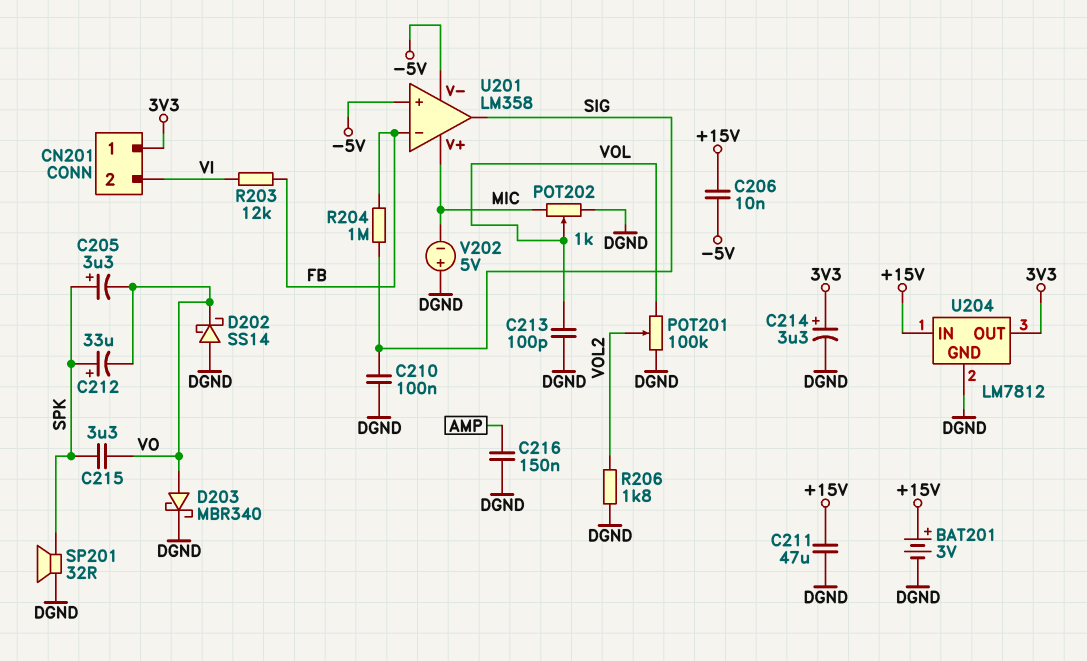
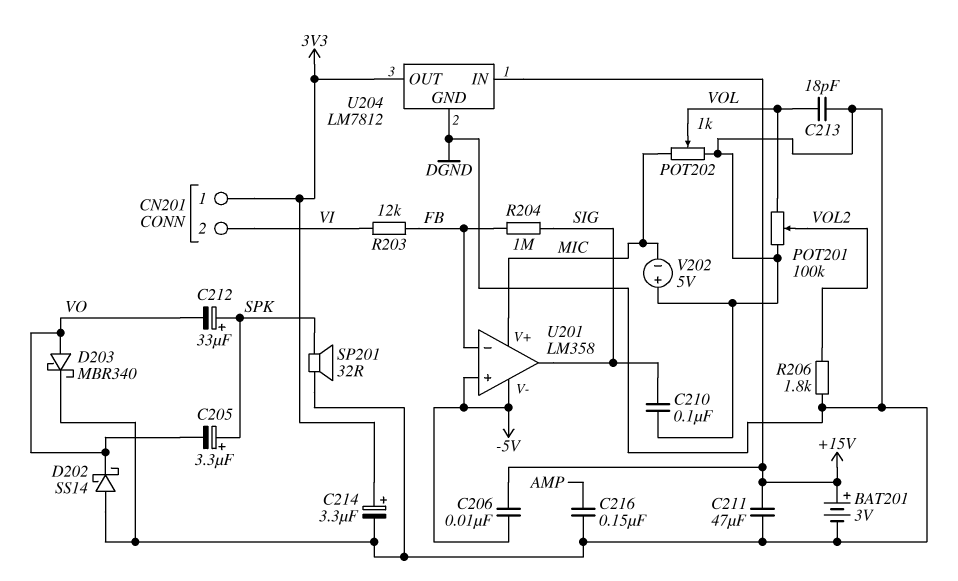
C213: 100pF (DGND, VOL) -> 18pF (DGND, VOL)
C215: 3.3uF (SPK, VO) -> none

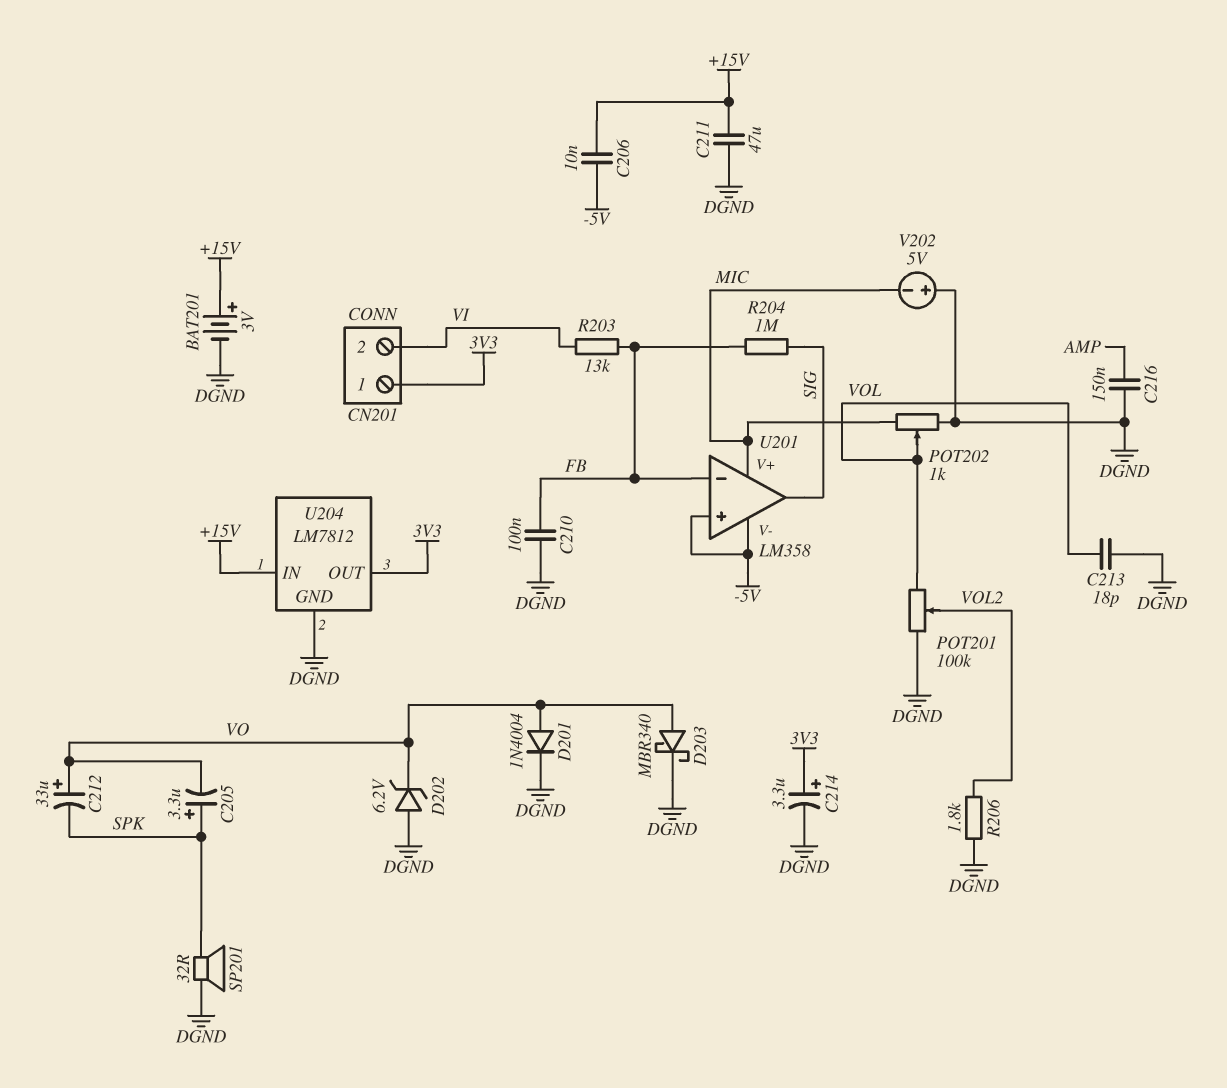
C210: 100nF (DGND, SIG) -> 100nF (DGND, FB)
C212: 33uF (plus SPK, minus VO) -> 33uF (plus VO, minus SPK)
D201: none -> diode 1N4004 (A VO, K DGND)
D202: schottky SS14 (A DGND, K VO) -> zener 6.2V (A DGND, K VO)
R203: 12k (FB, VI) -> 13k (FB, VI)

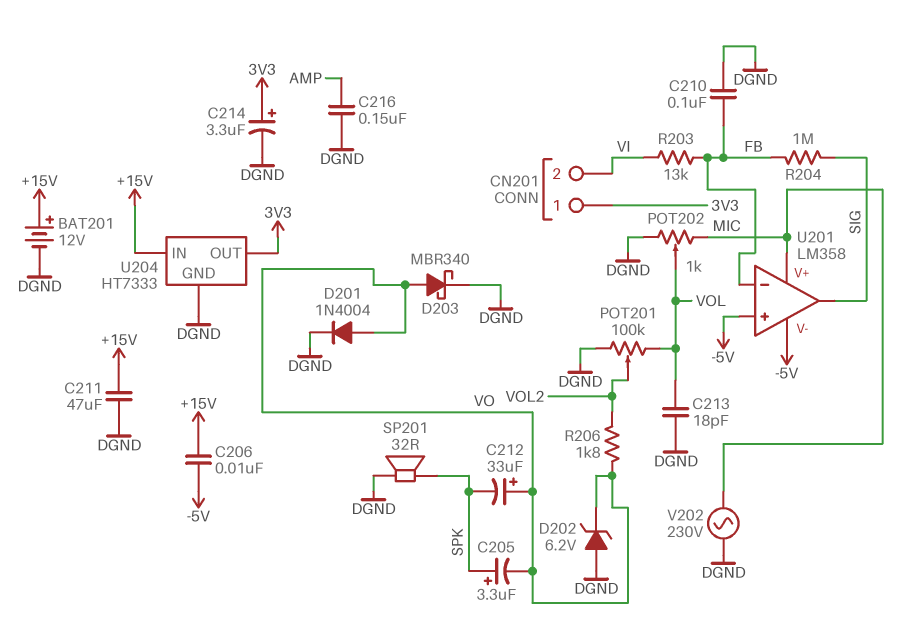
BAT201: 3V (plus +15V, minus DGND) -> 12V (plus +15V, minus DGND)
R206: 1.8k (DGND, VOL2) -> 1.8k (VO, VOL2)
U204: LM7812 -> HT7333
V202: 5V (plus DGND, minus MIC) -> AC 230V (DGND, MIC)

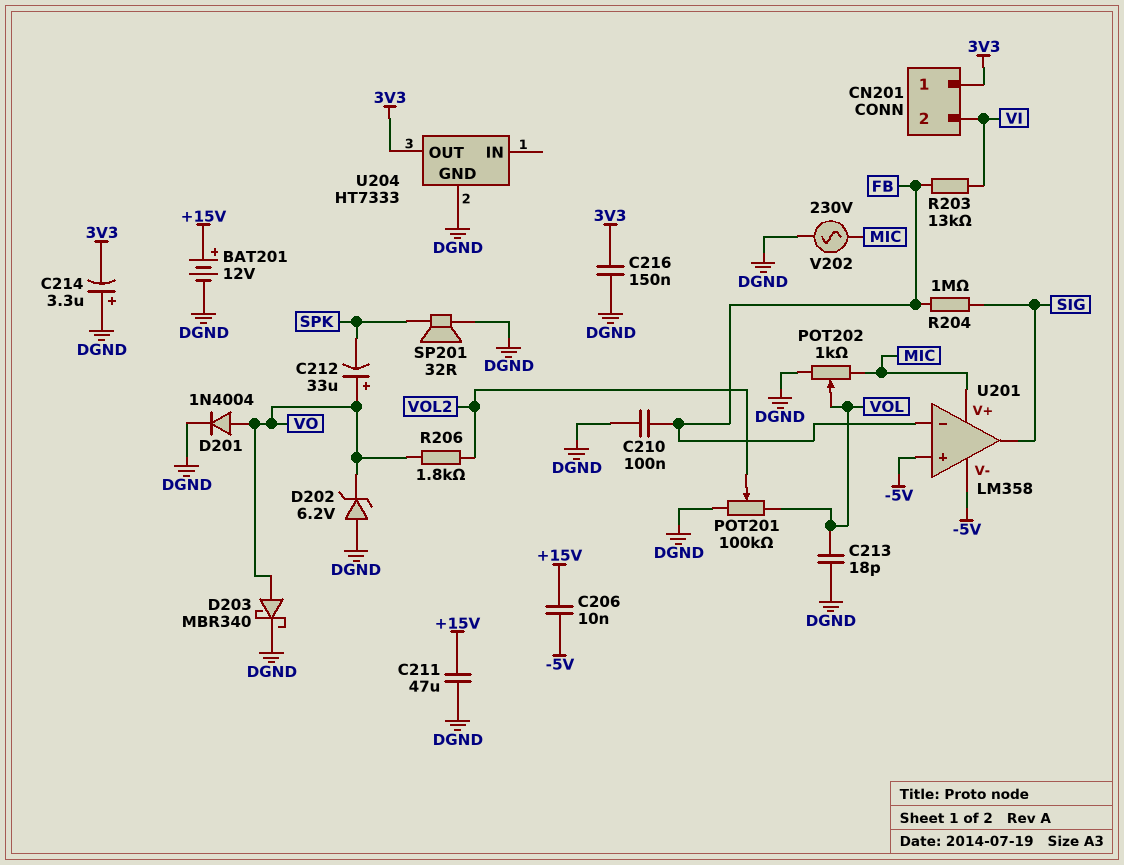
C205: 3.3uF (plus SPK, minus VO) -> none
C214: 3.3uF (plus 3V3, minus DGND) -> 3.3uF (plus DGND, minus 3V3)
C216: 150nF (AMP, DGND) -> 150nF (3V3, DGND)
U204 pin IN: +15V -> none

